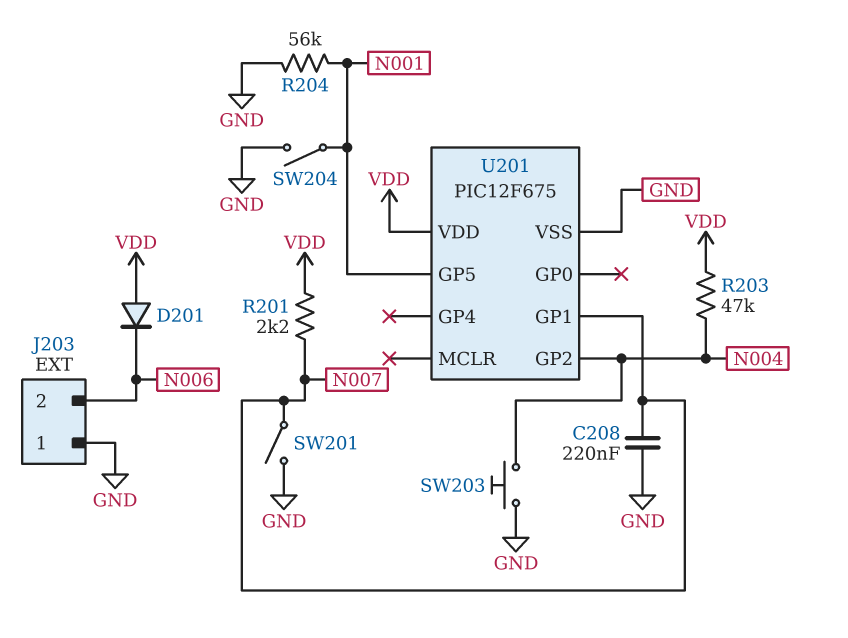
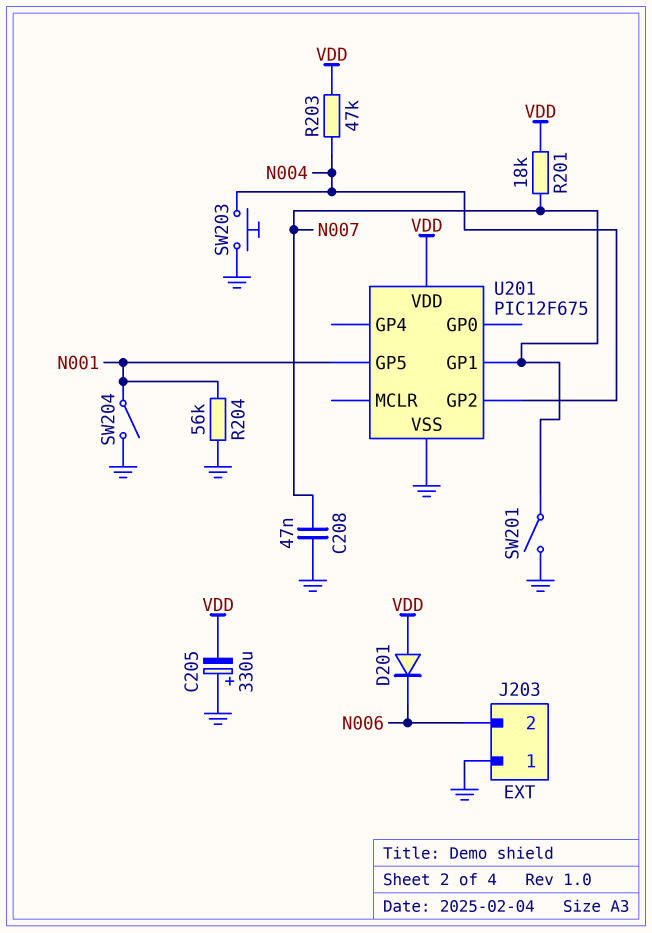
C205: none -> 330uF (plus GND, minus VDD)
C208: 220nF (GND, N007) -> 47nF (GND, N007)
R201: 2.2k (N007, VDD) -> 18k (N007, VDD)

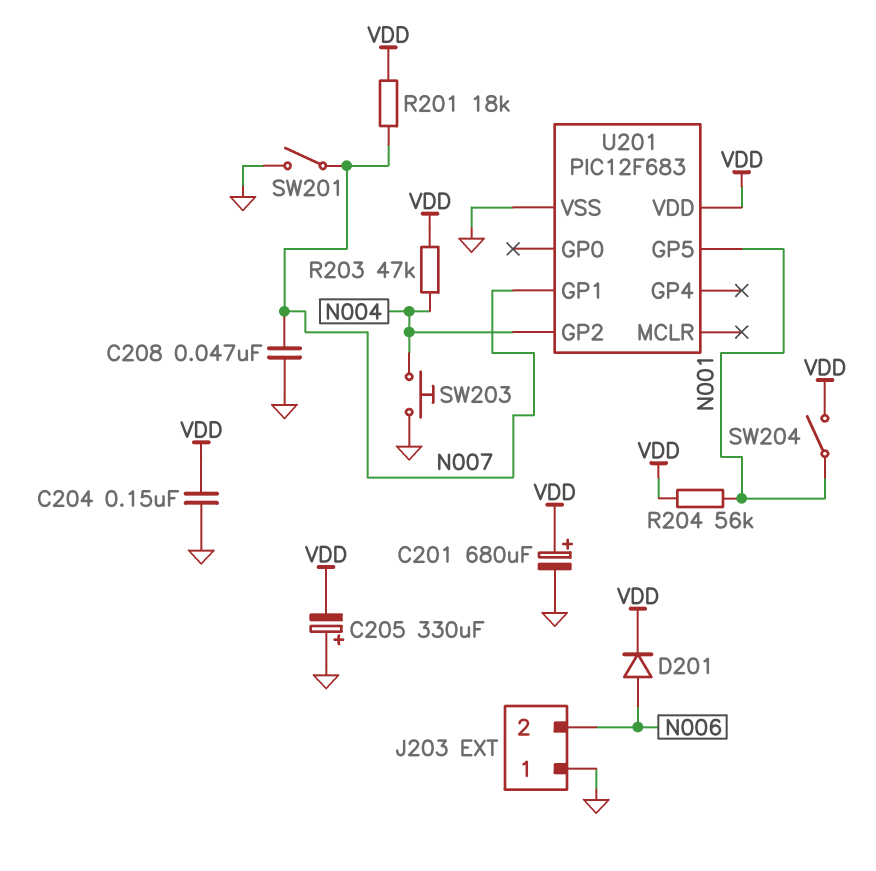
C201: none -> 680uF (plus VDD, minus GND)
C204: none -> 150nF (GND, VDD)
D201: diode (A VDD, K N006) -> diode (A N006, K VDD)
R204: 56k (GND, N001) -> 56k (N001, VDD)
SW204: switch (GND, N001) -> switch (N001, VDD)
U201: PIC12F675 -> PIC12F683

